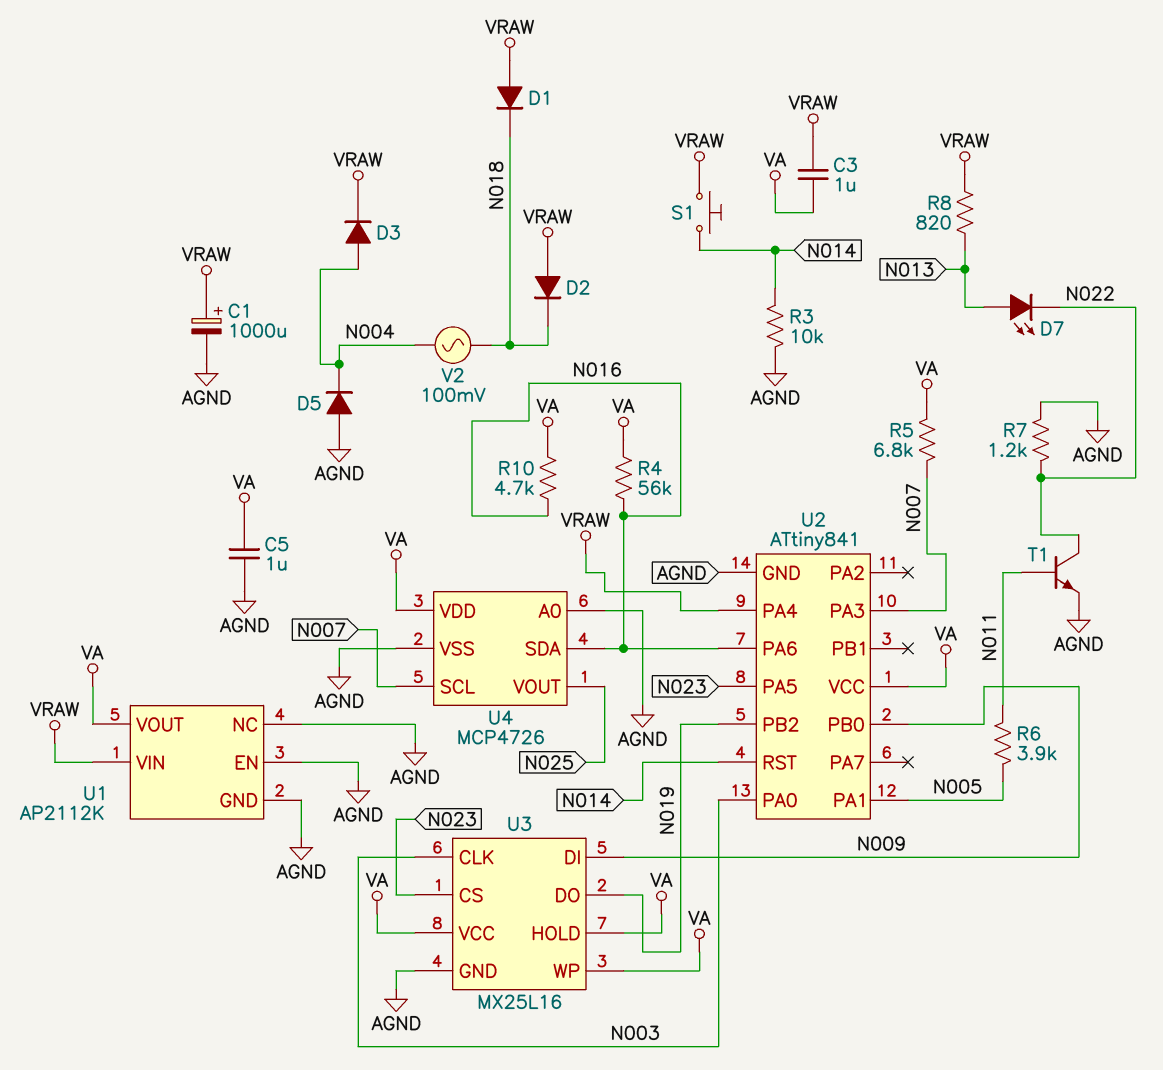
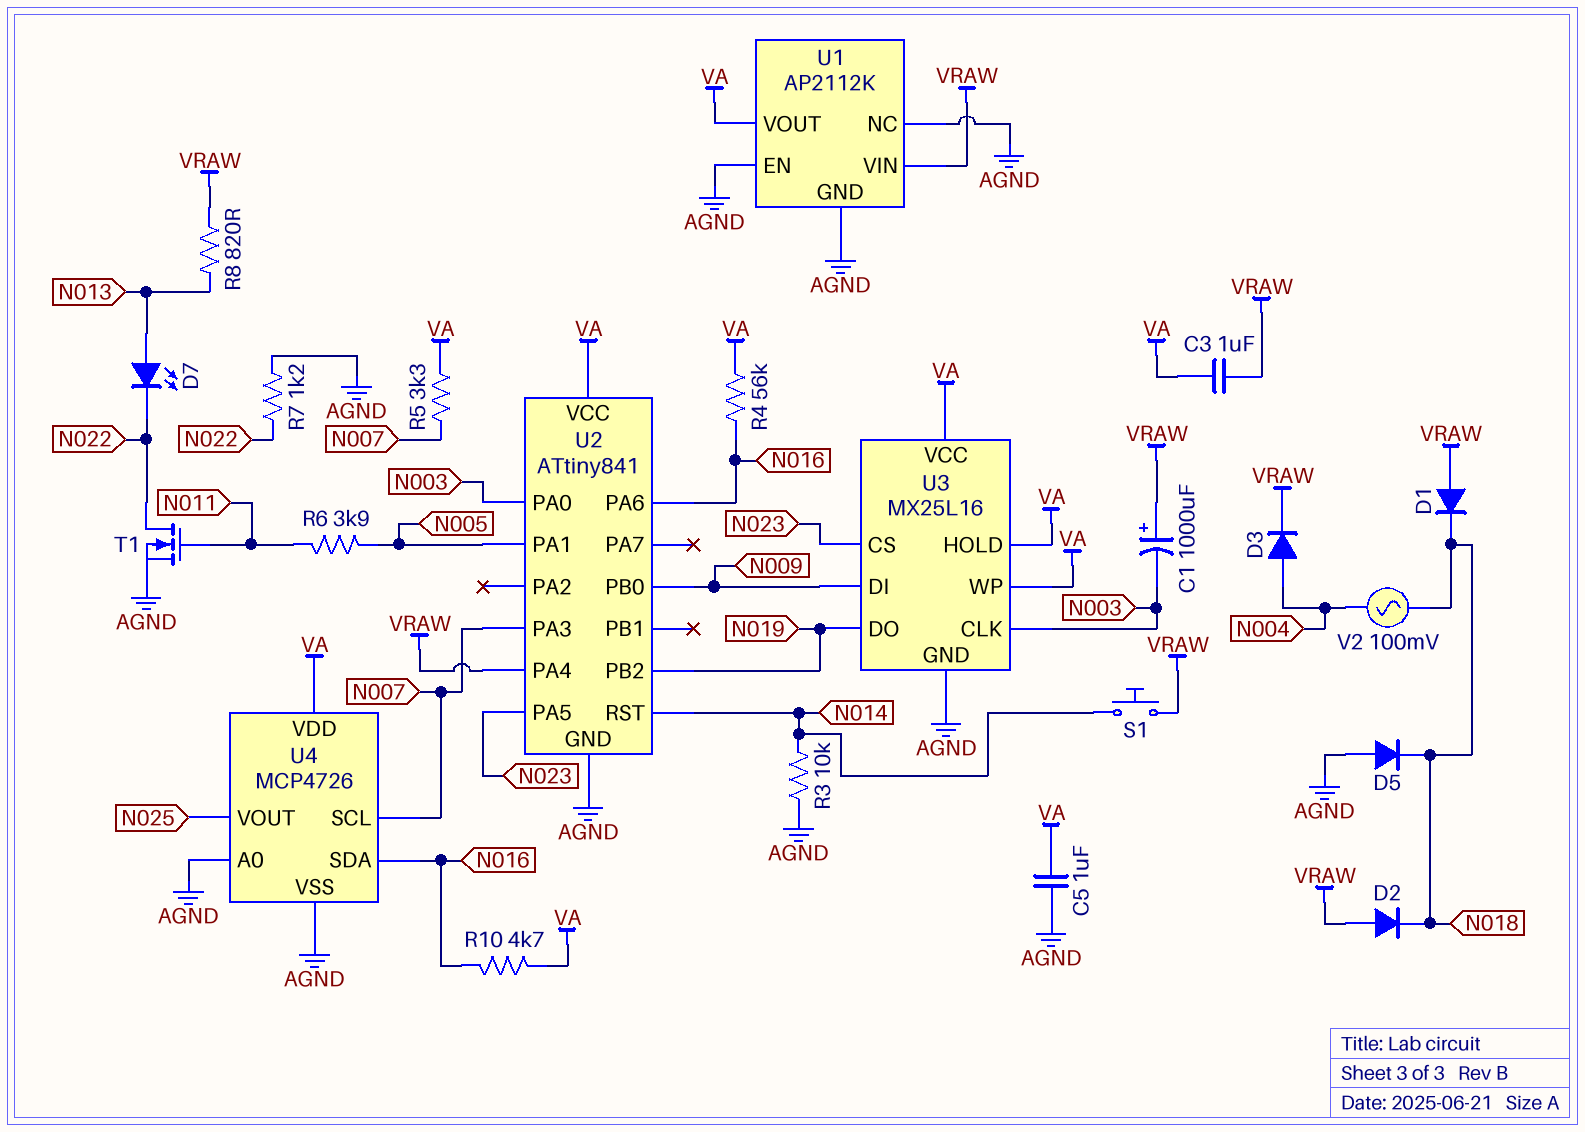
C1: 1000uF (plus VRAW, minus AGND) -> 1000uF (plus VRAW, minus N003)
D5: diode (A AGND, K N004) -> diode (A AGND, K N018)
R5: 6.8k (N007, VA) -> 3.3k (N007, VA)
T1: NPN (B N011, C N022, E AGND) -> NMOS (G N011, D N022, S AGND)

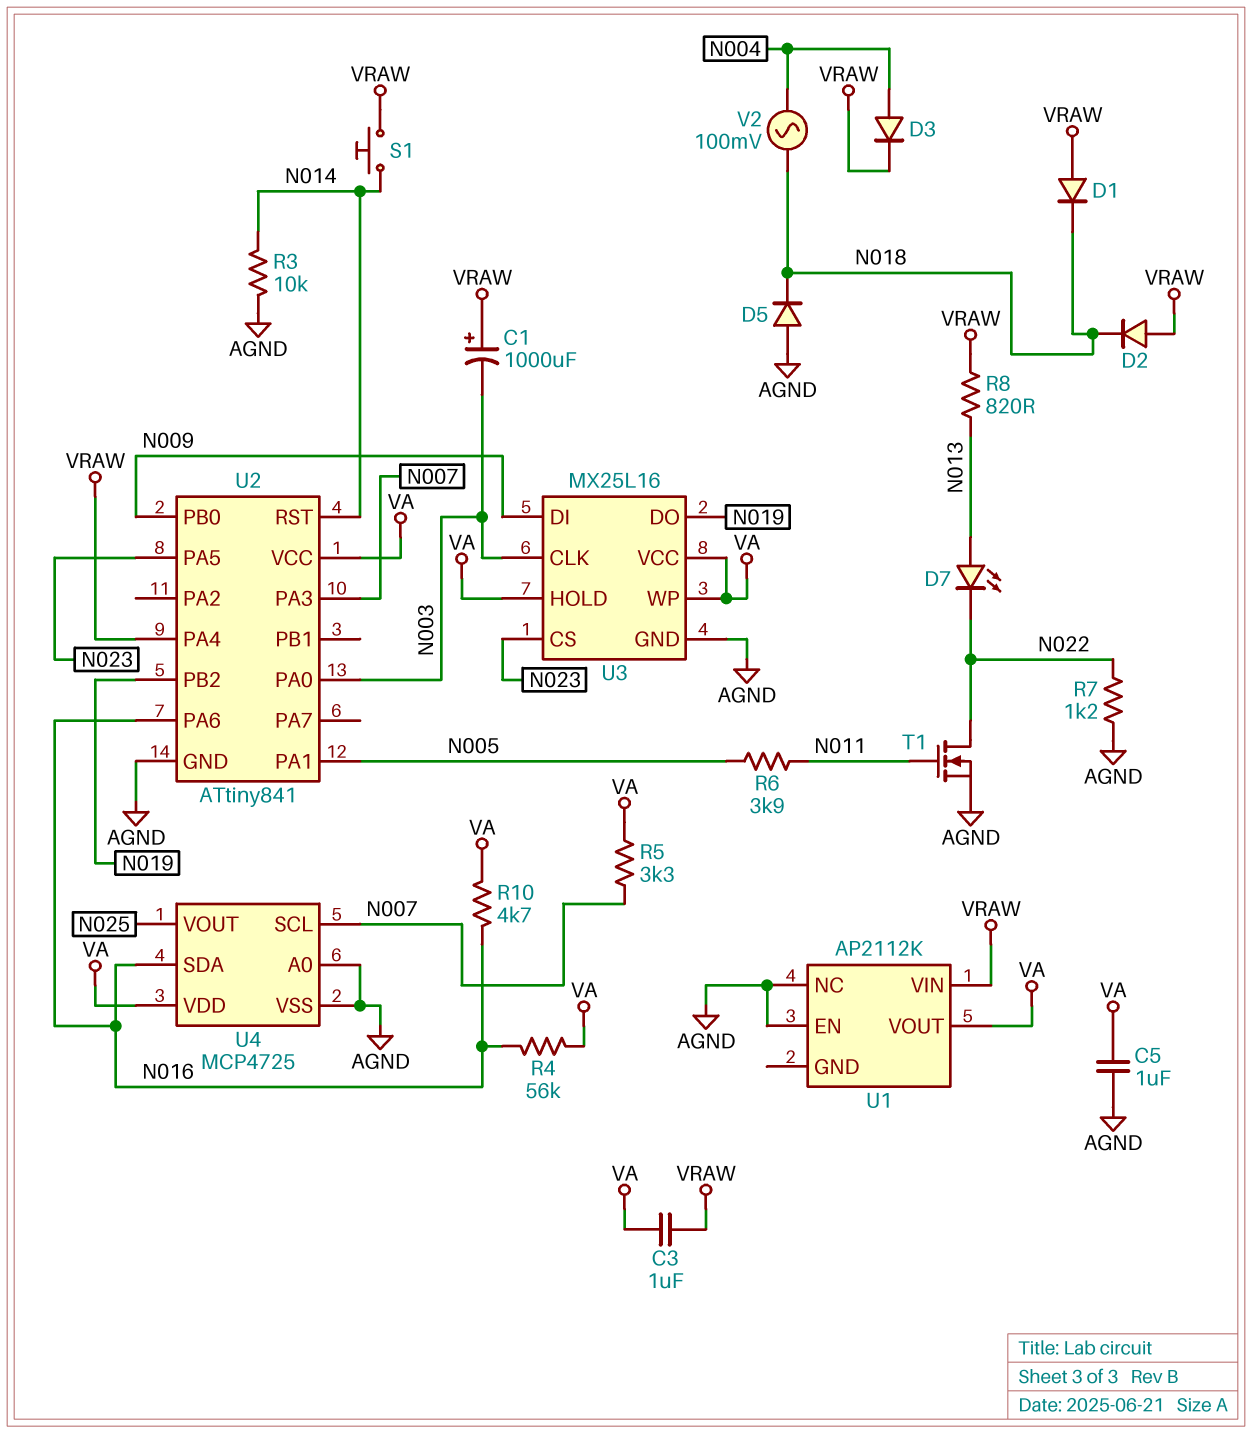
U1 pin GND: AGND -> none
U4: MCP4726 -> MCP4725

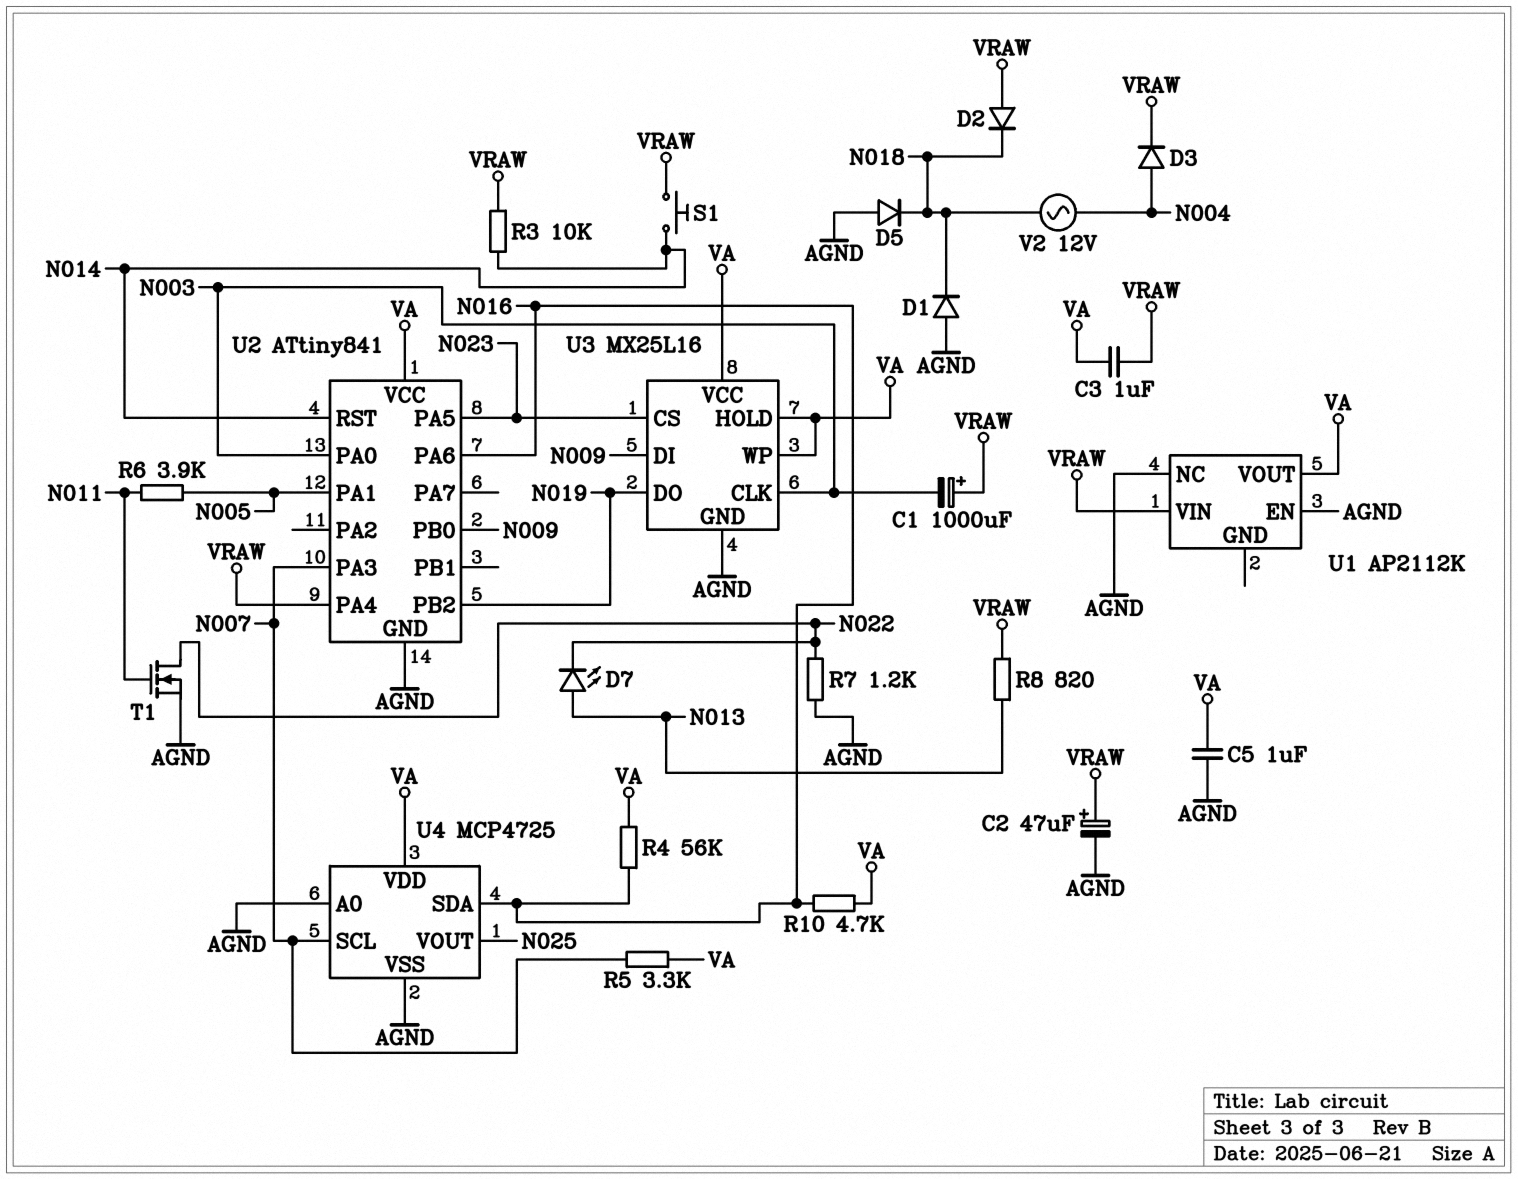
C2: none -> 47uF (plus VRAW, minus AGND)
D1: diode (A VRAW, K N018) -> diode (A AGND, K N018)
R3: 10k (AGND, N014) -> 10k (N014, VRAW)
V2: AC 100mV (N004, N018) -> AC 12V (N004, N018)

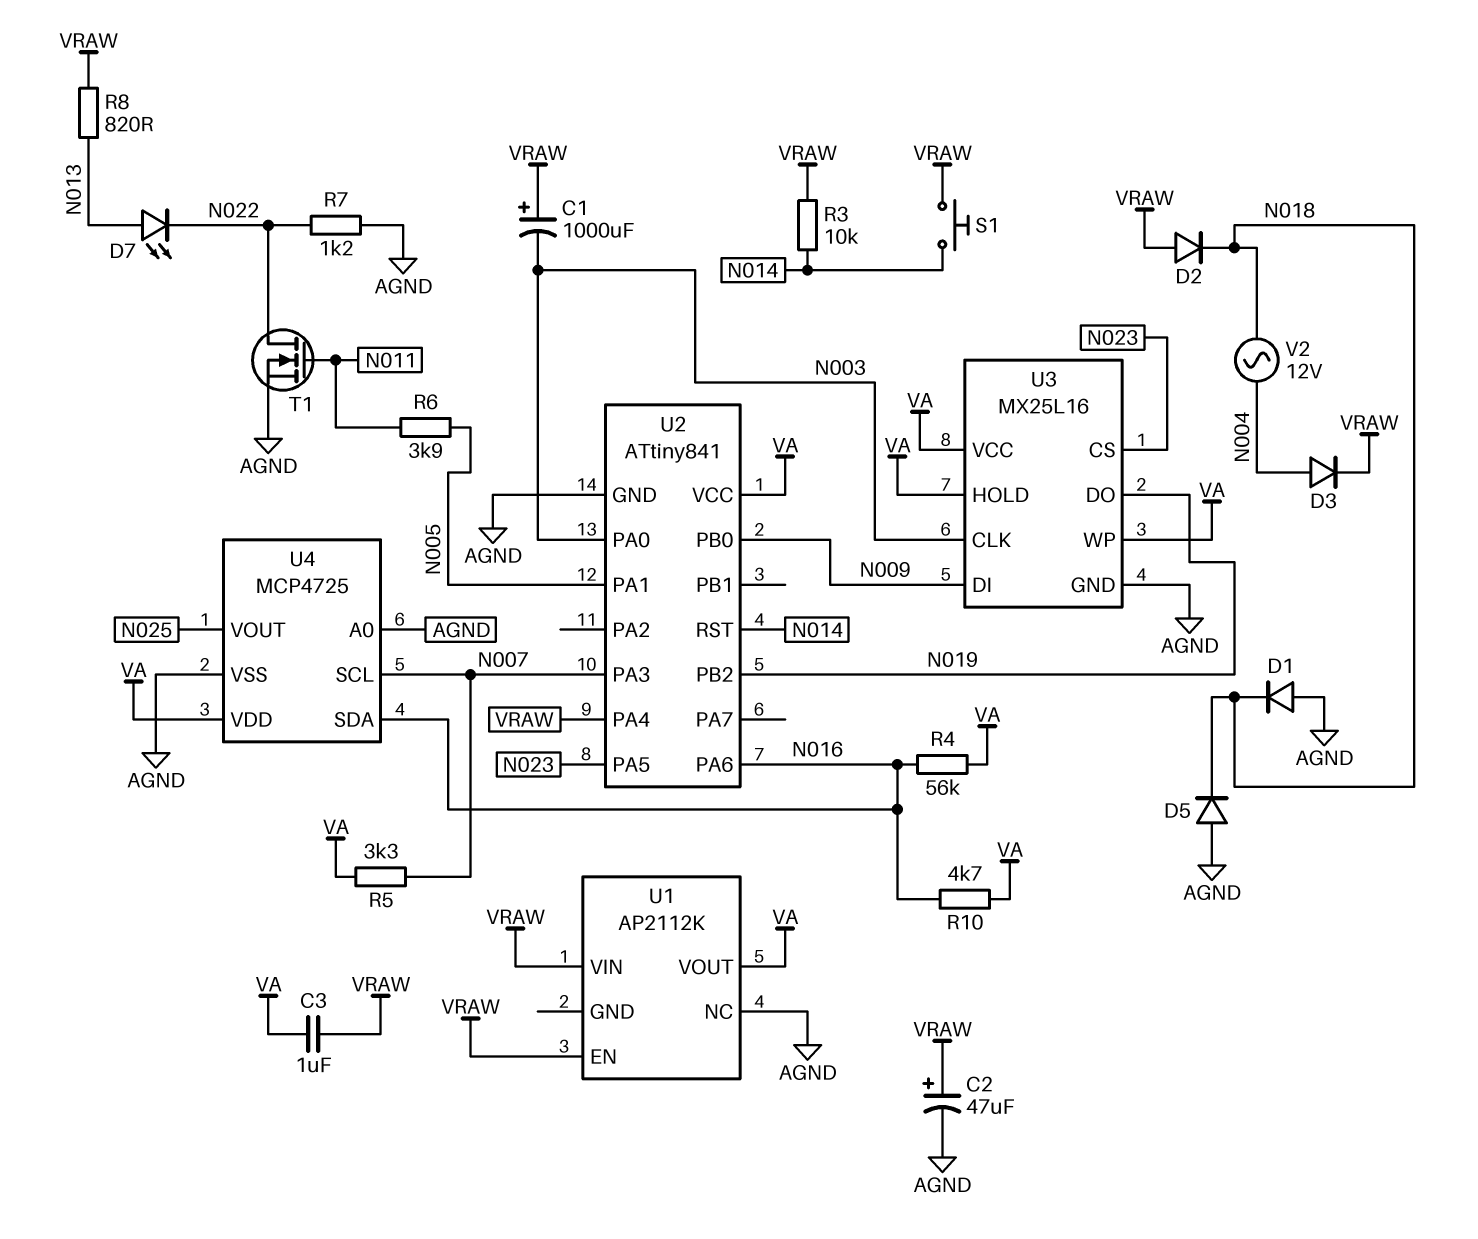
C5: 1uF (AGND, VA) -> none
U1 pin EN: AGND -> VRAW

